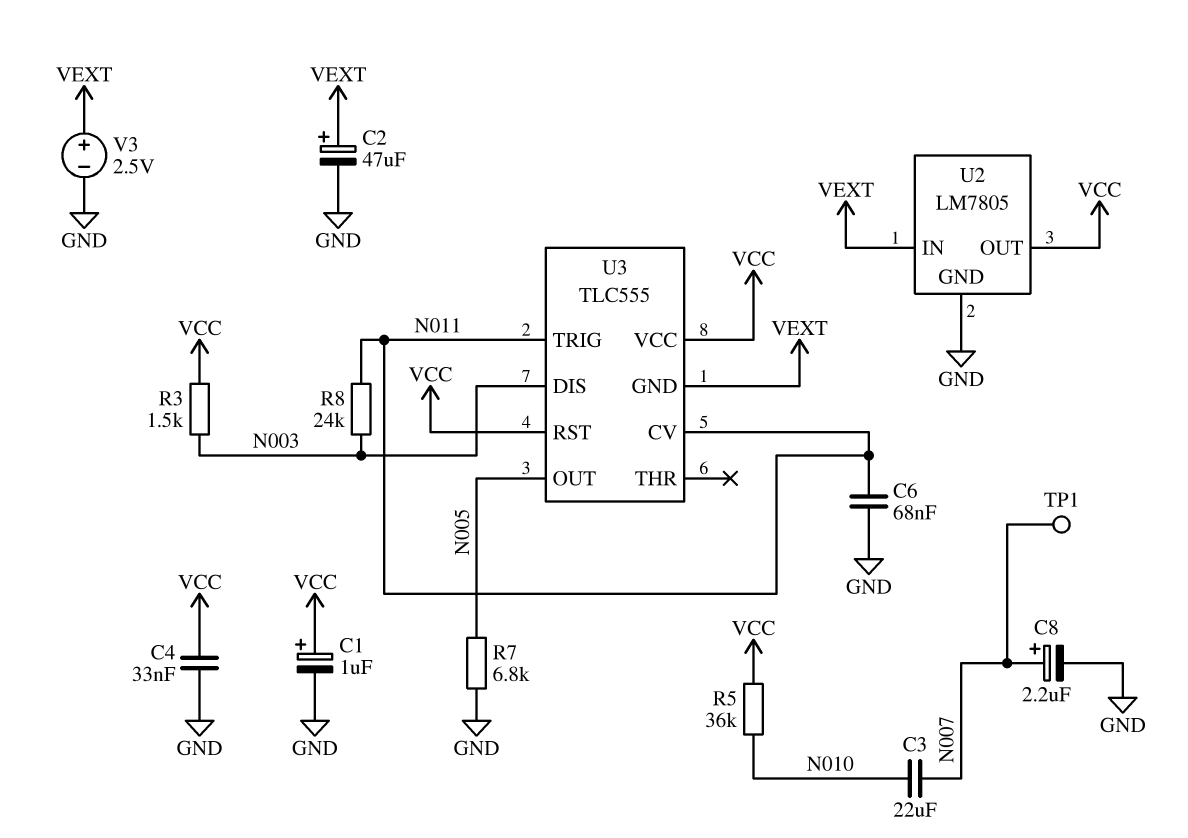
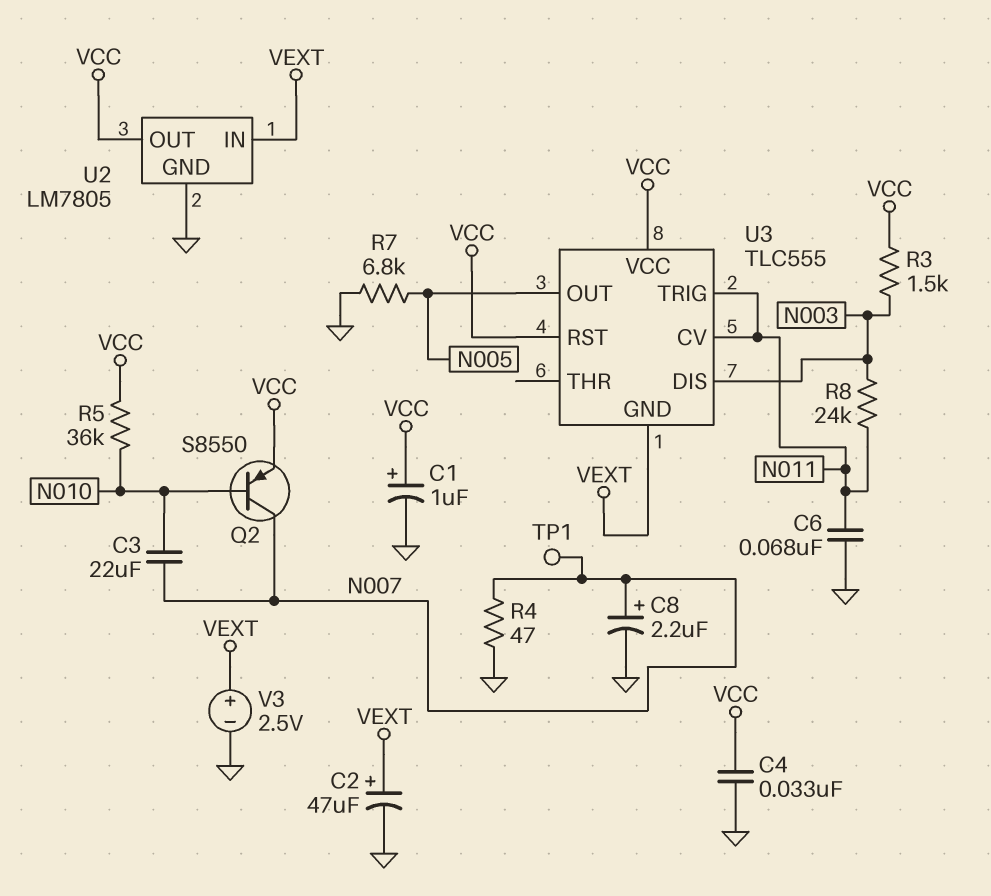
Q2: none -> PNP S8550 (B N010, C N007, E VCC)
R4: none -> 47 (GND, N007)

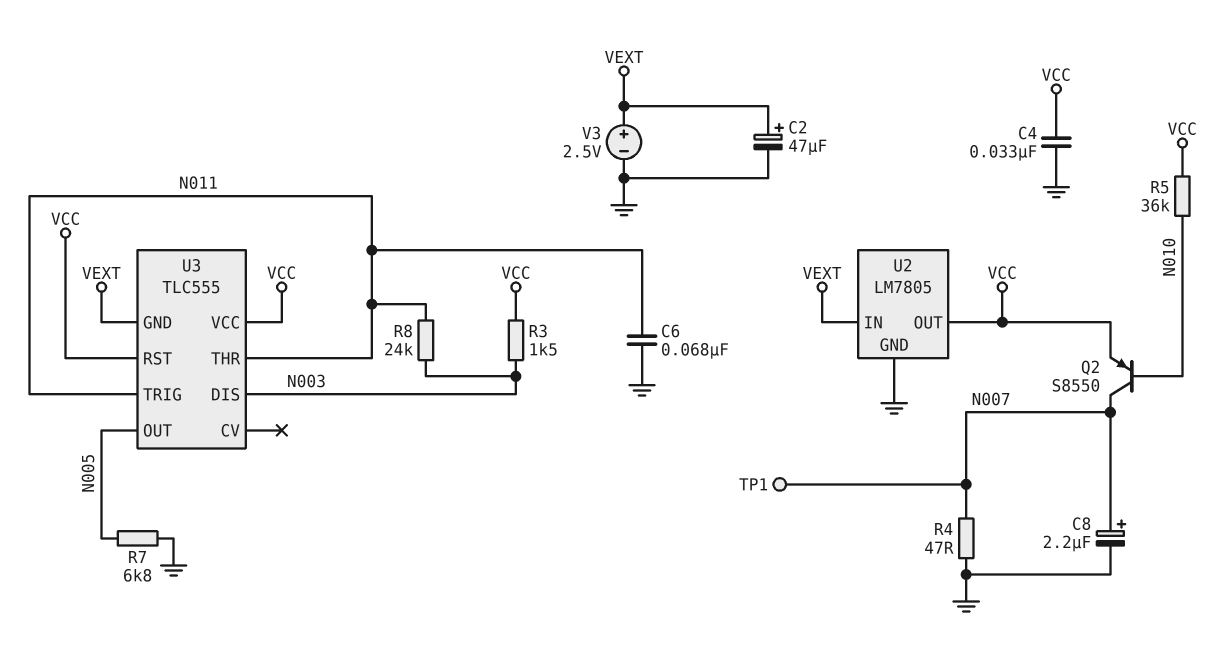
C1: 1uF (plus VCC, minus GND) -> none
C3: 22uF (N007, N010) -> none
U3 pin CV: N011 -> none
U3 pin THR: none -> N011

